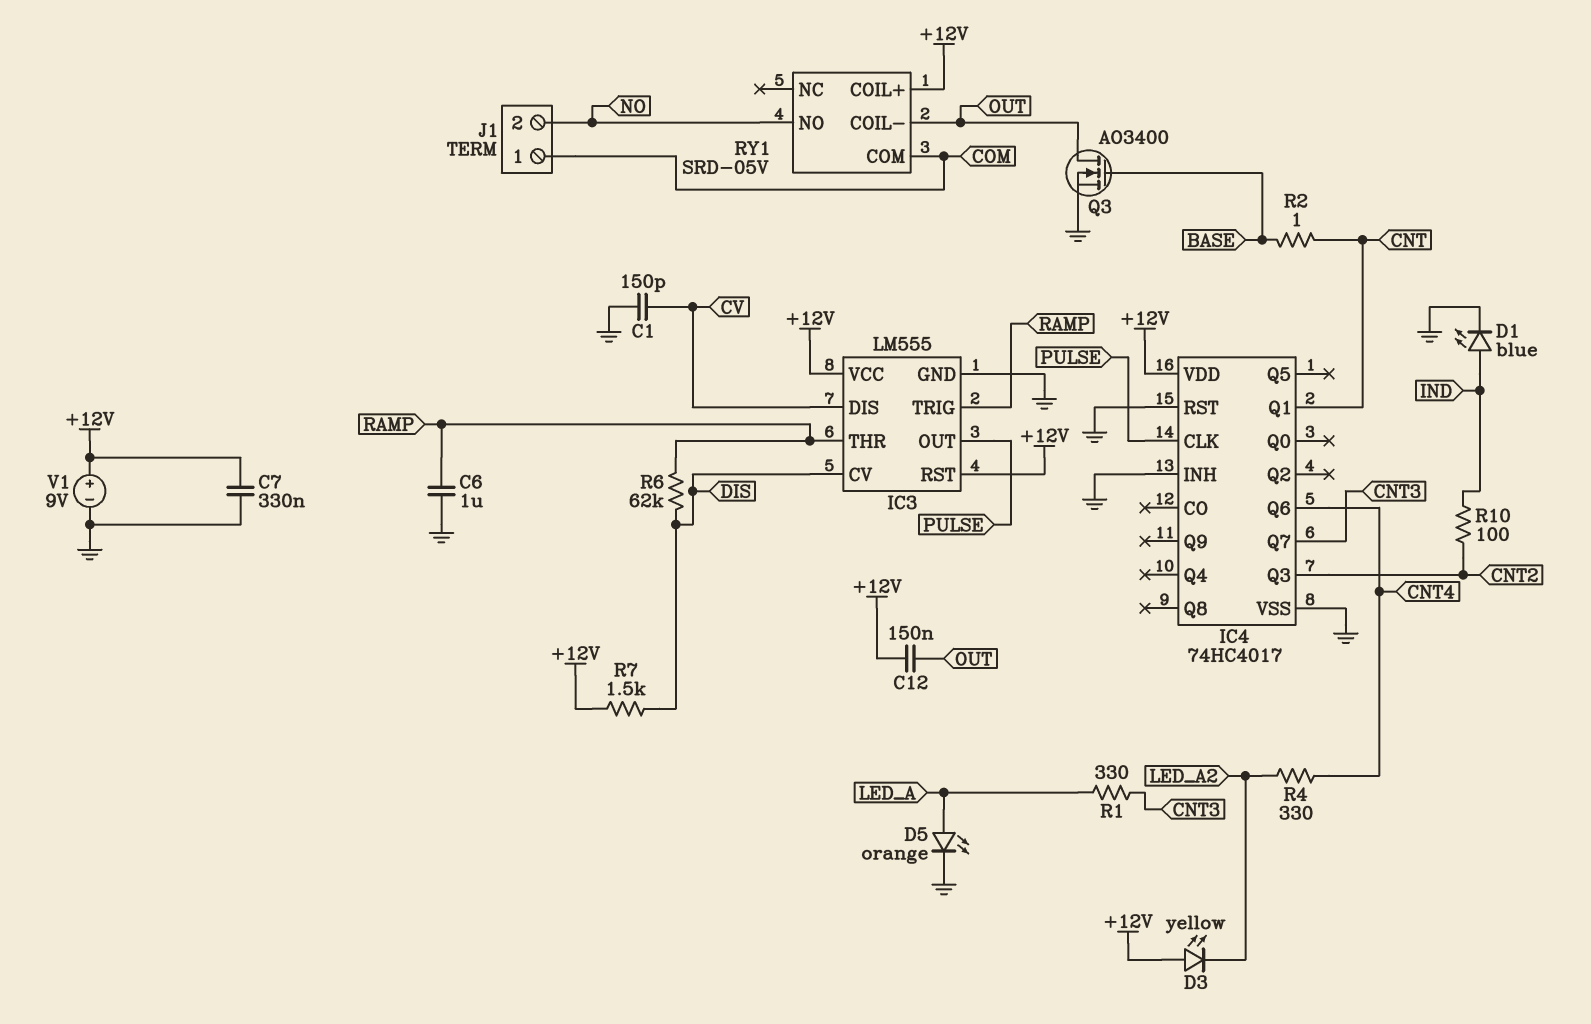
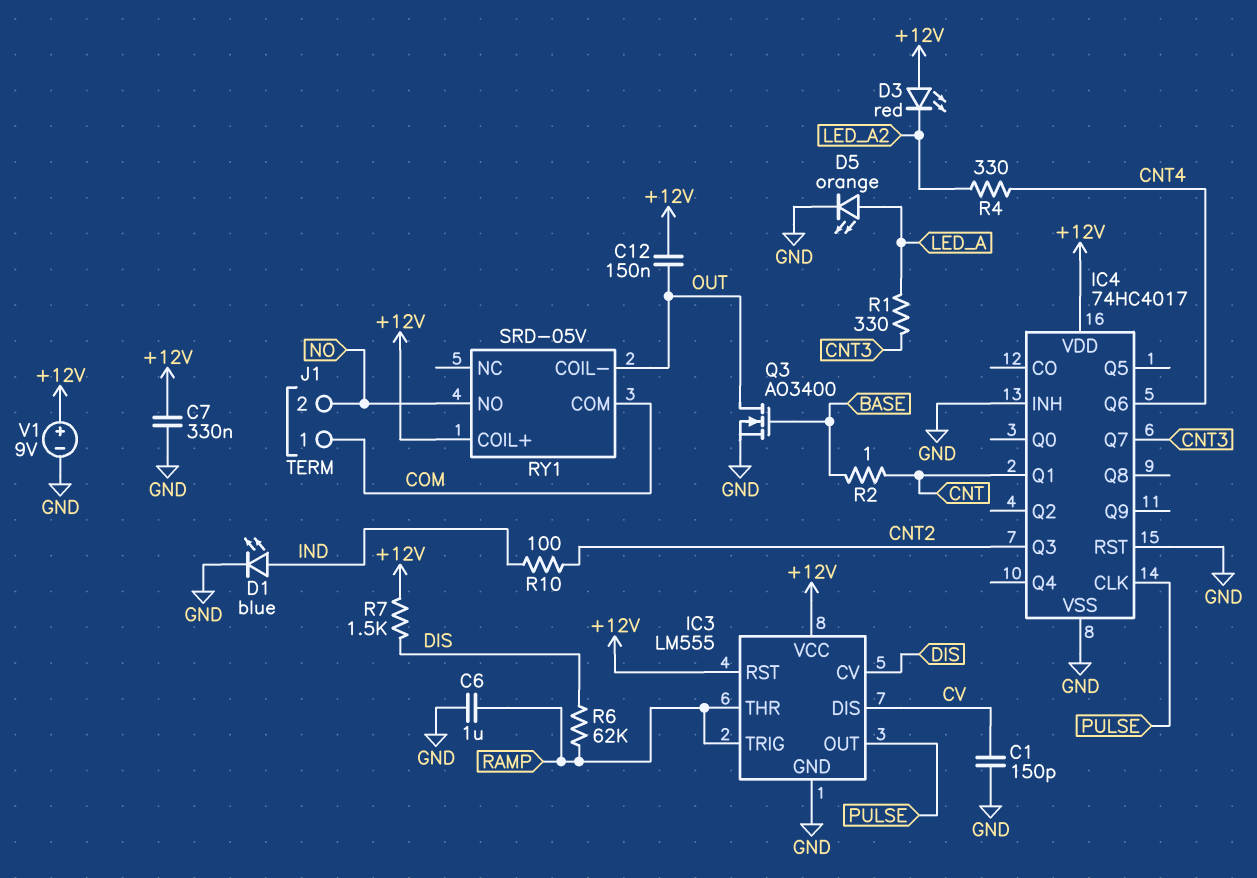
D3: LED yellow (A +12V, K LED_A2) -> LED red (A +12V, K LED_A2)

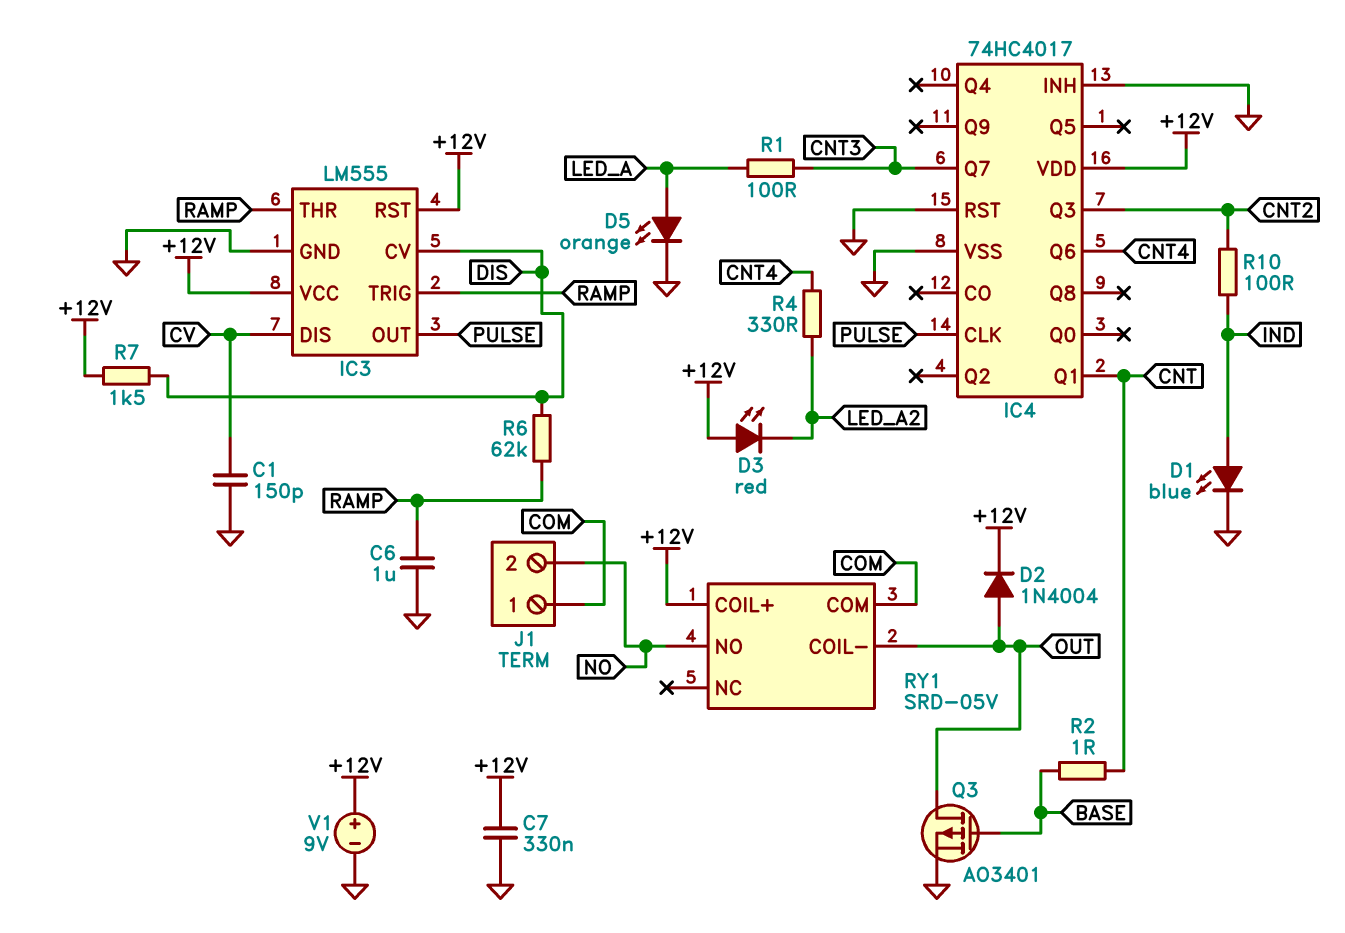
C12: 150nF (+12V, OUT) -> none
D2: none -> diode 1N4004 (A OUT, K +12V)
Q3: NMOS AO3400 (G BASE, D OUT, S GND) -> PMOS AO3401 (G BASE, D OUT, S GND)
R1: 330 (CNT3, LED_A) -> 100 (CNT3, LED_A)

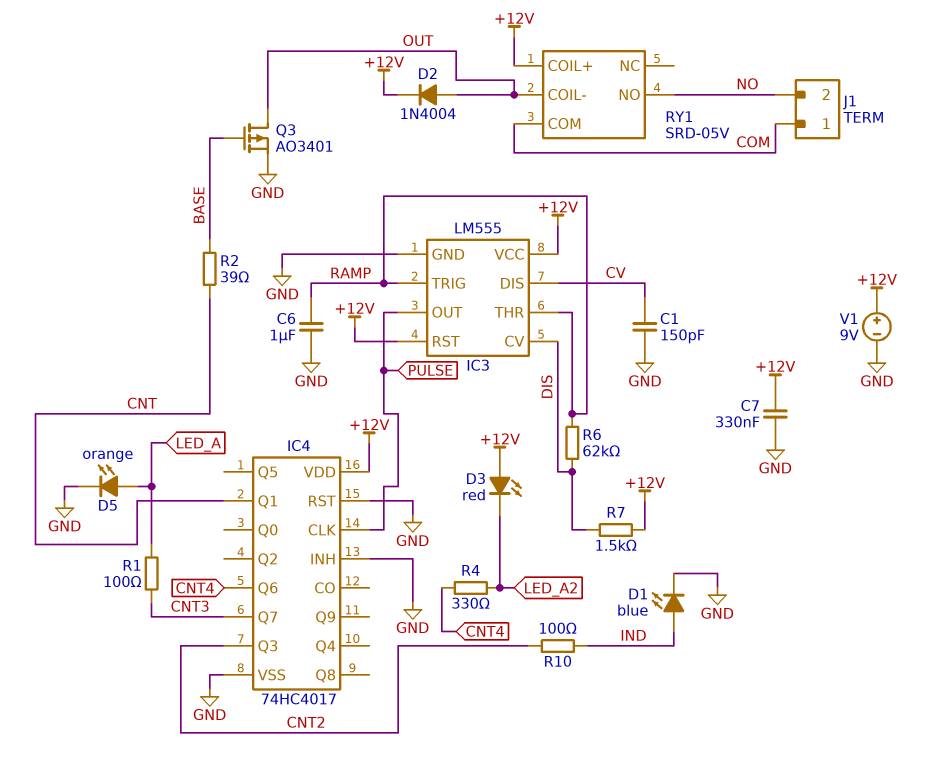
R2: 1 (BASE, CNT) -> 39 (BASE, CNT)

